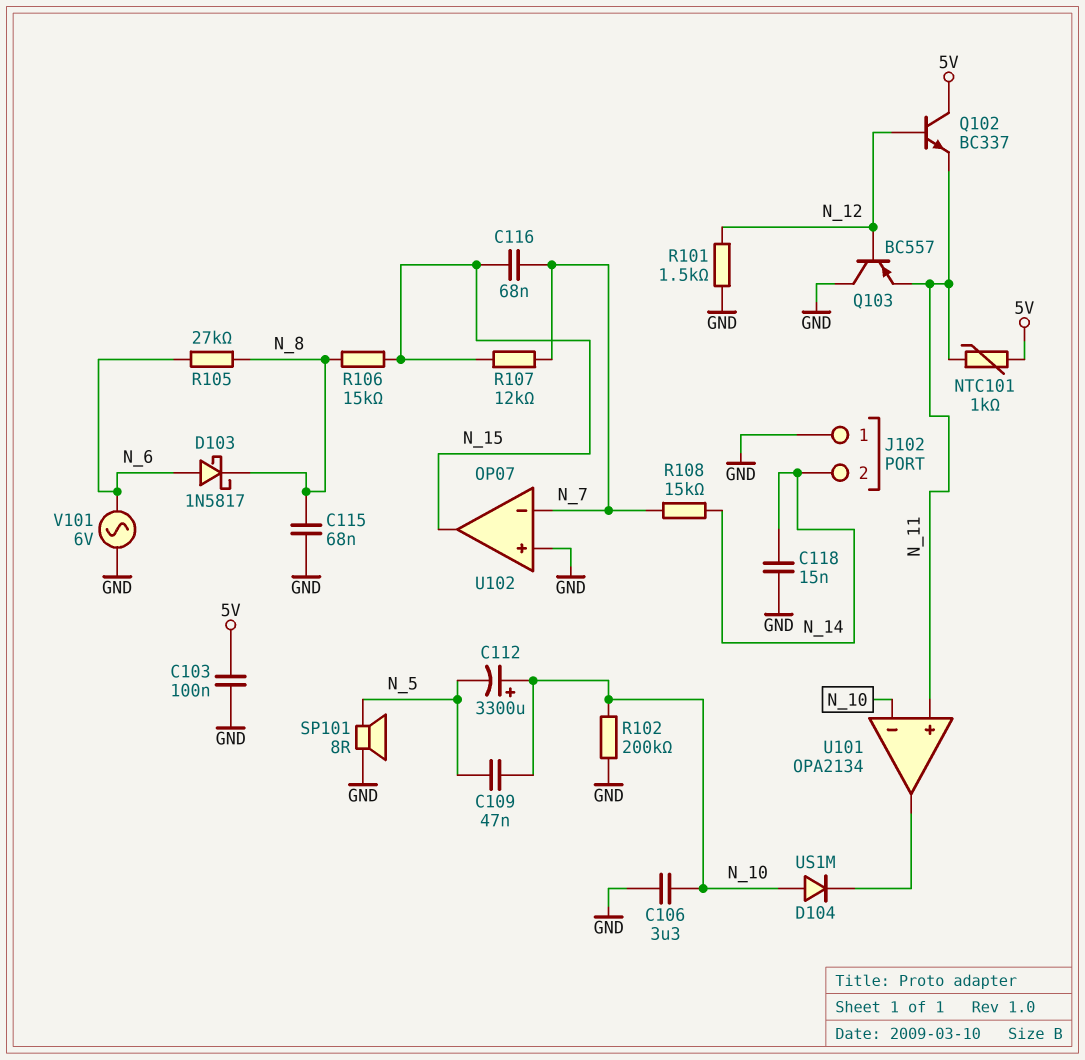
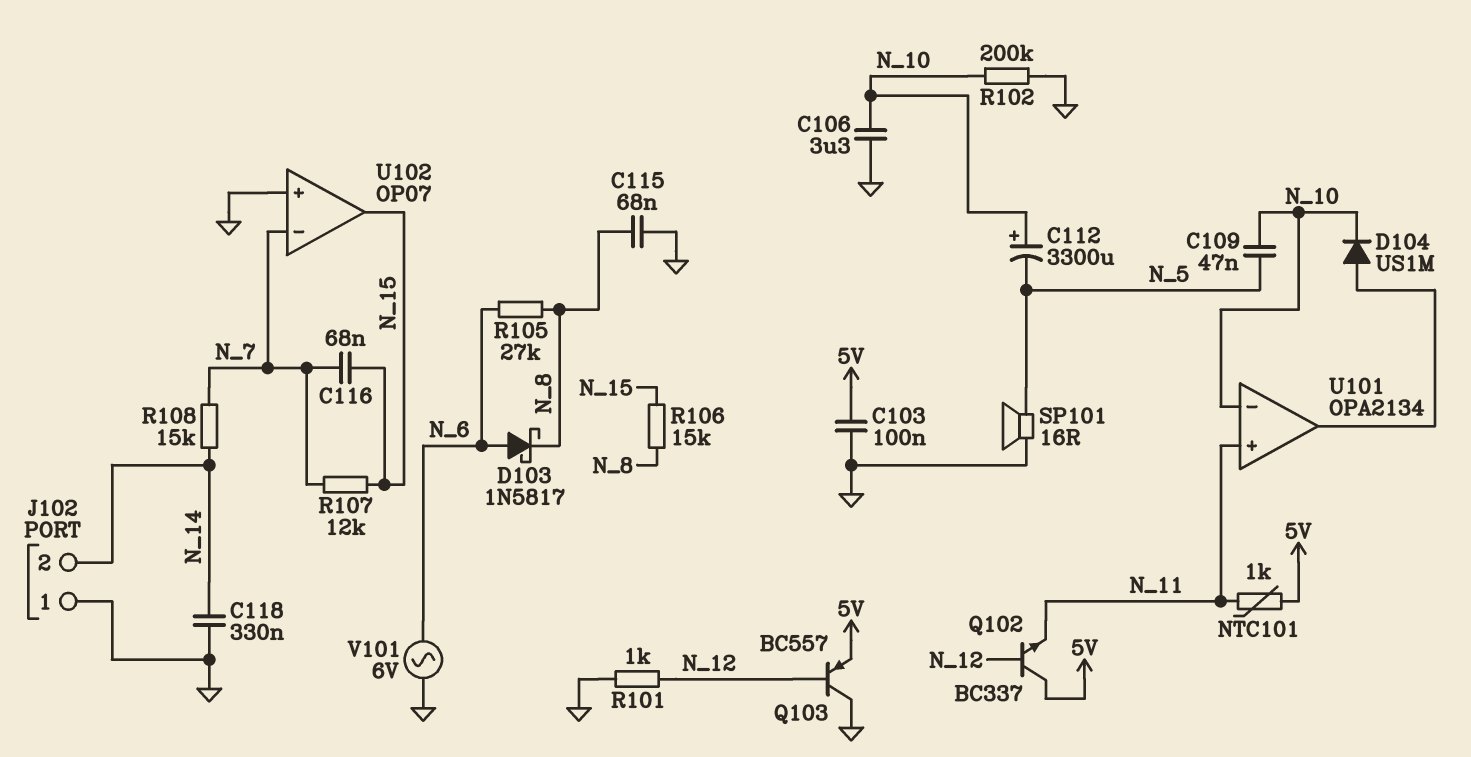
C118: 15nF (GND, N_14) -> 330nF (GND, N_14)
D104: diode US1M (A N_10, K U101/out) -> diode US1M (A U101/out, K N_10)
Q103: PNP BC557 (B N_12, C GND, E N_11) -> PNP BC557 (B N_12, C GND, E 5V)
R101: 1.5k (GND, N_12) -> 1k (GND, N_12)
SP101: speaker 8R (GND, N_5) -> speaker 16R (GND, N_5)

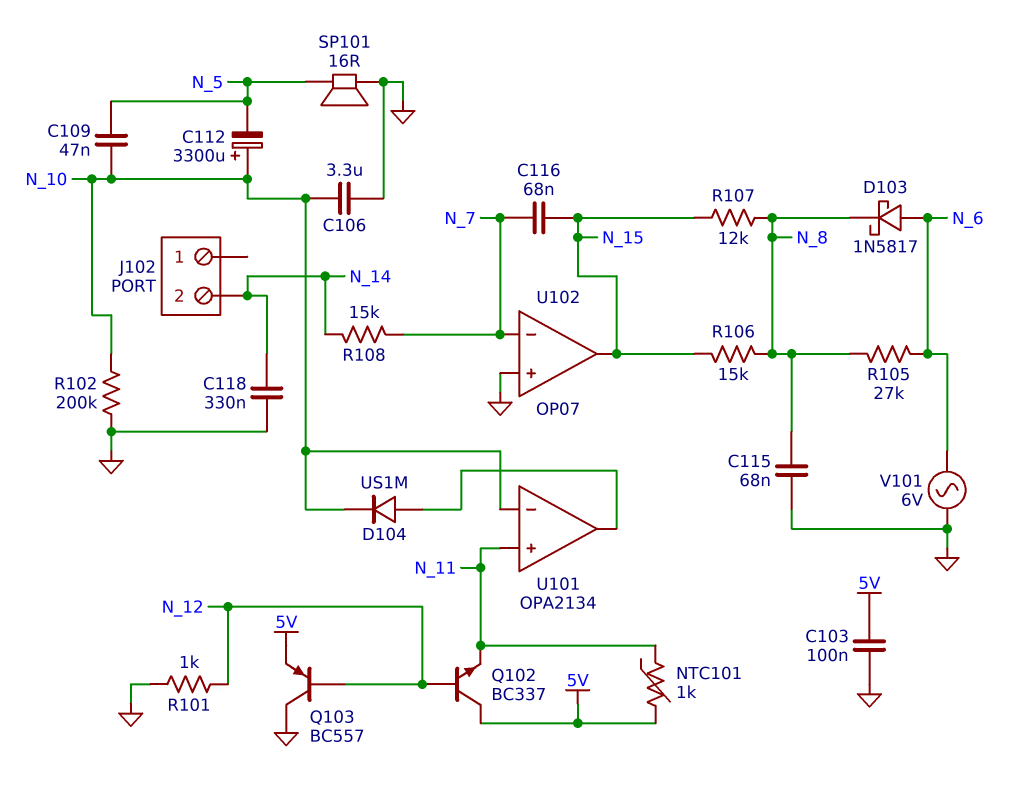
J102 pin 1: GND -> none
R107: 12k (N_7, N_15) -> 12k (N_8, N_15)

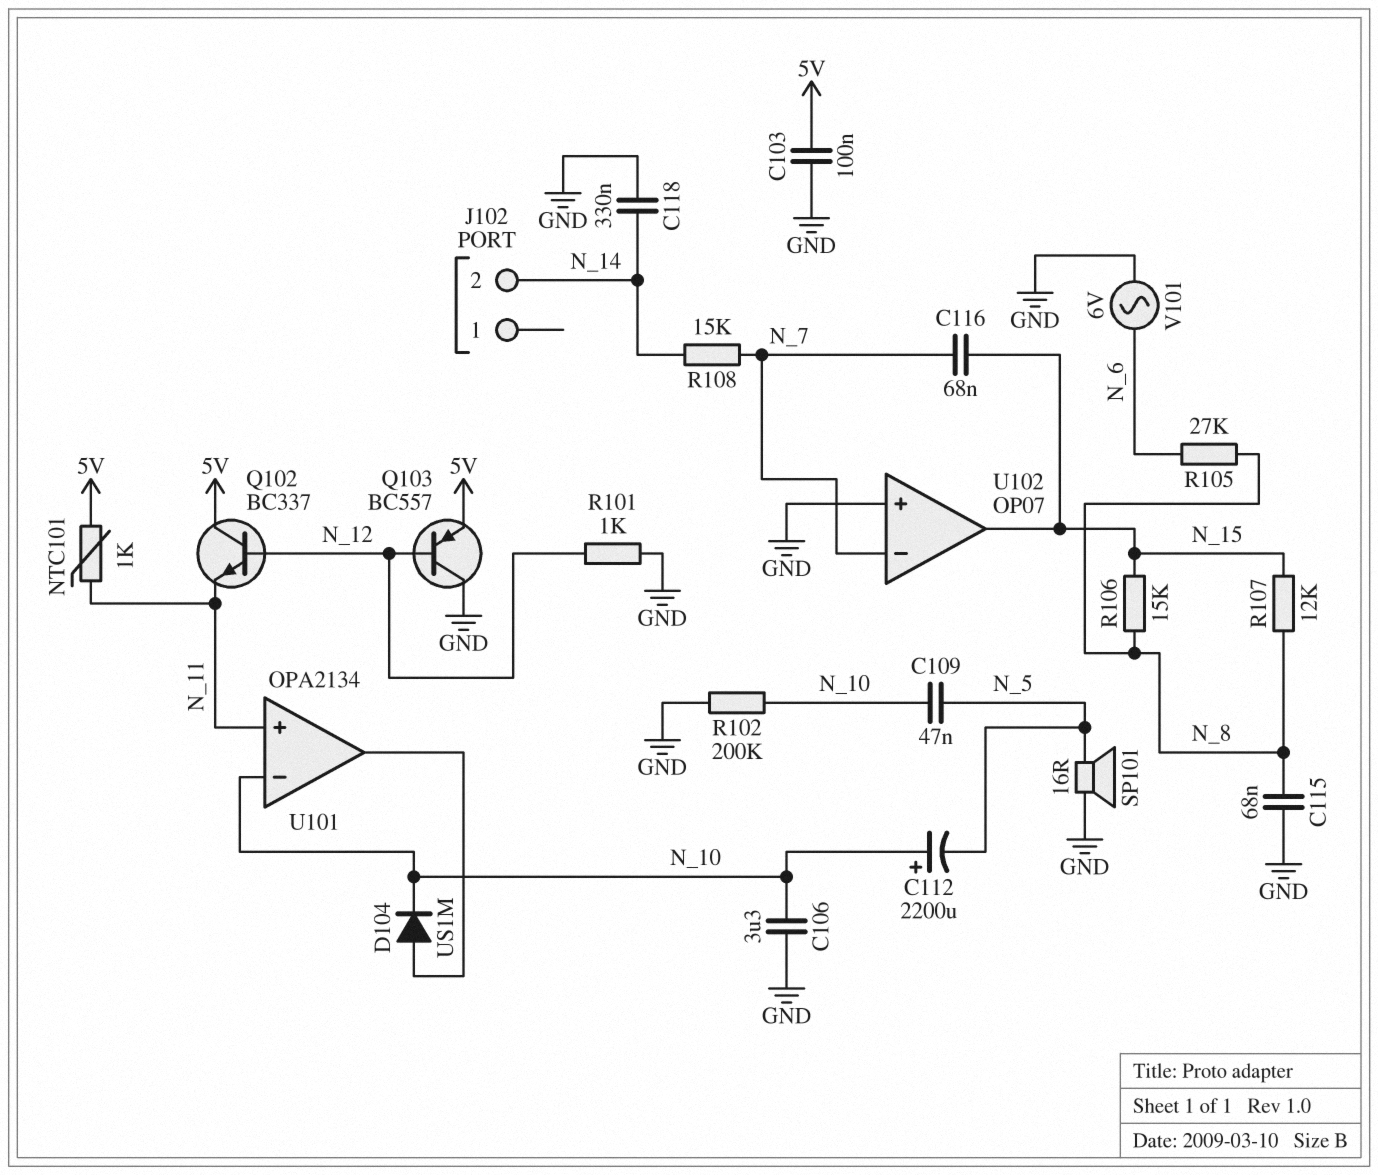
C112: 3300uF (plus N_10, minus N_5) -> 2200uF (plus N_10, minus N_5)
D103: schottky 1N5817 (A N_6, K N_8) -> none

